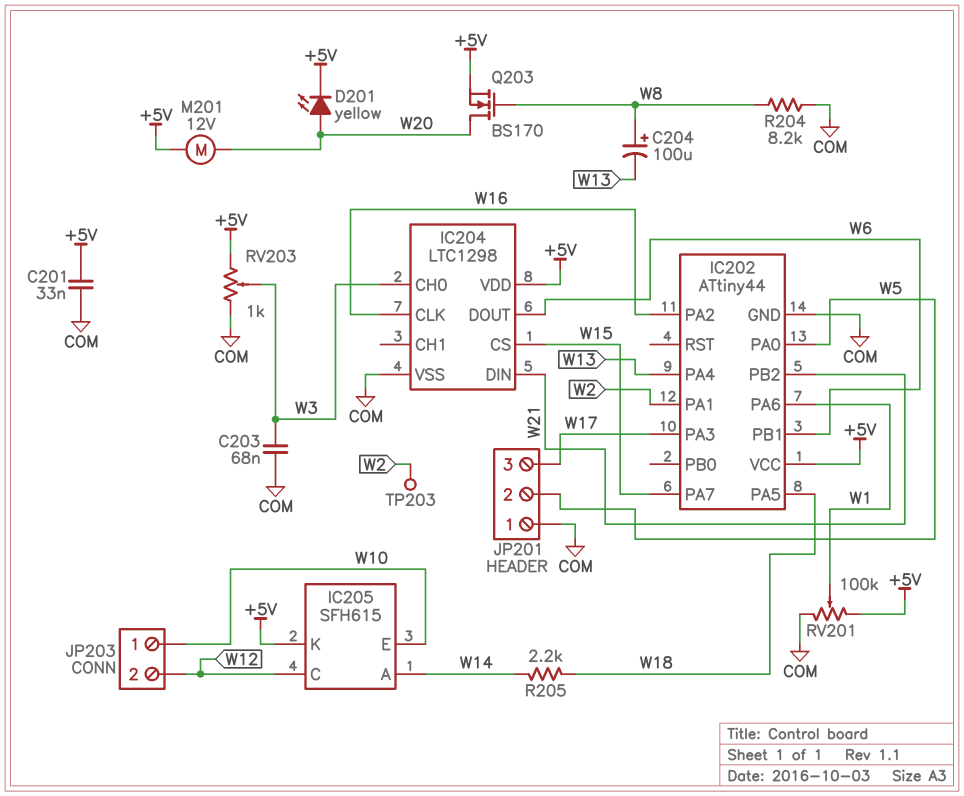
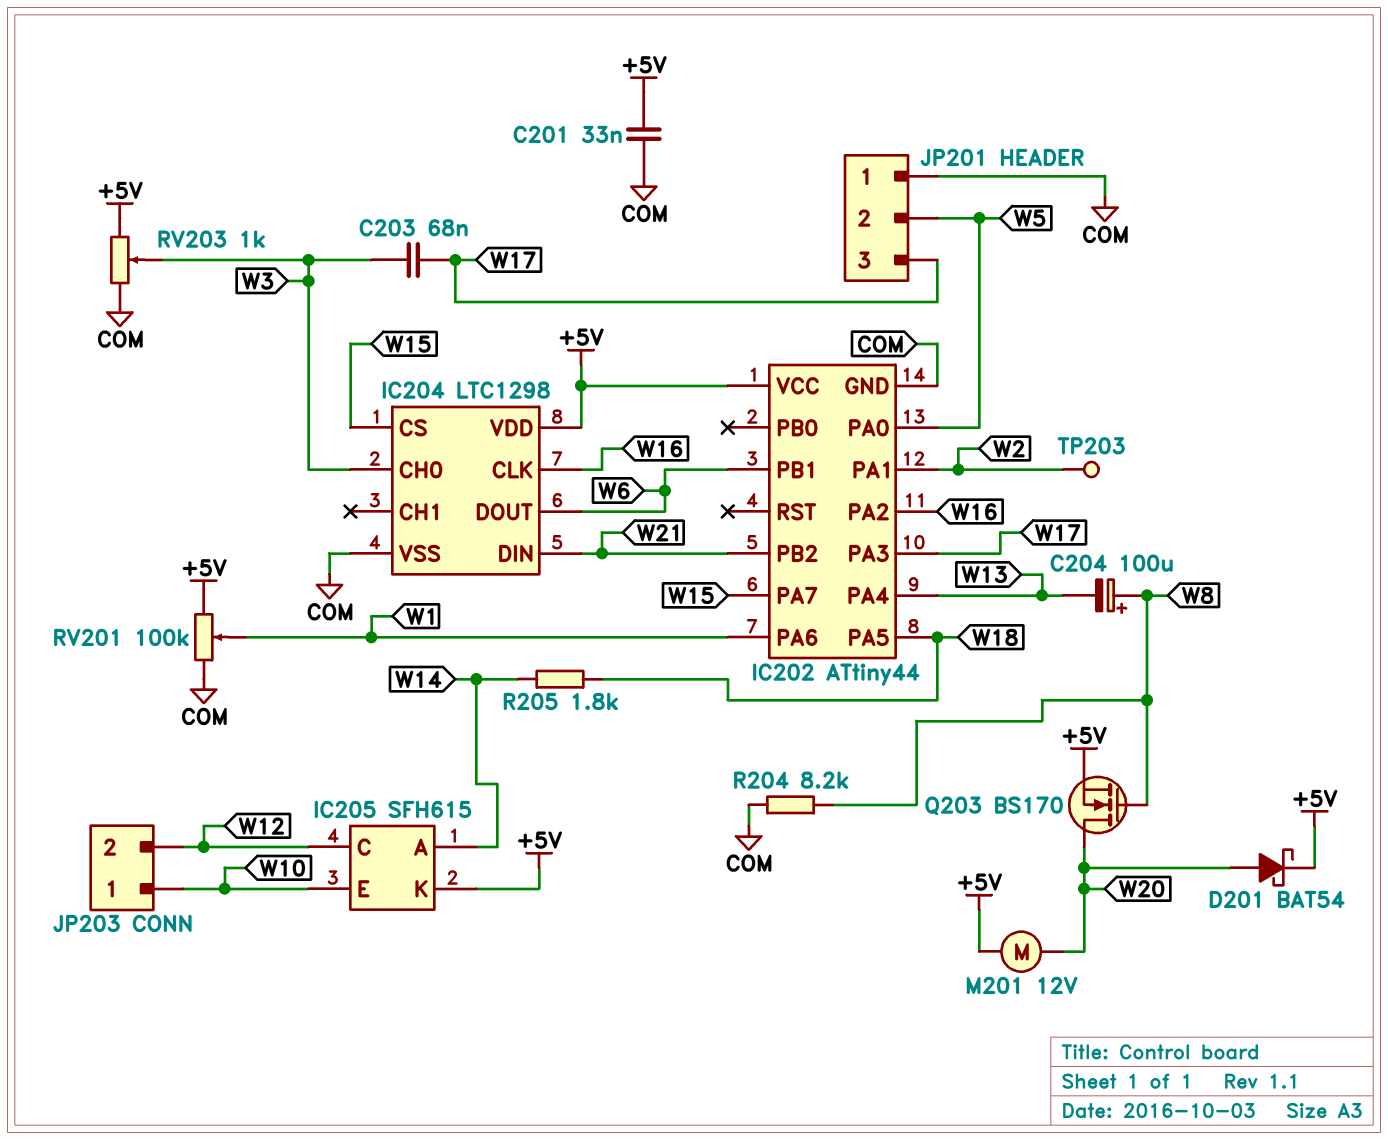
C203: 68nF (COM, W3) -> 68nF (W3, W17)
D201: LED yellow (A W20, K +5V) -> schottky BAT54 (A W20, K +5V)
R205: 2.2k (W14, W18) -> 1.8k (W14, W18)

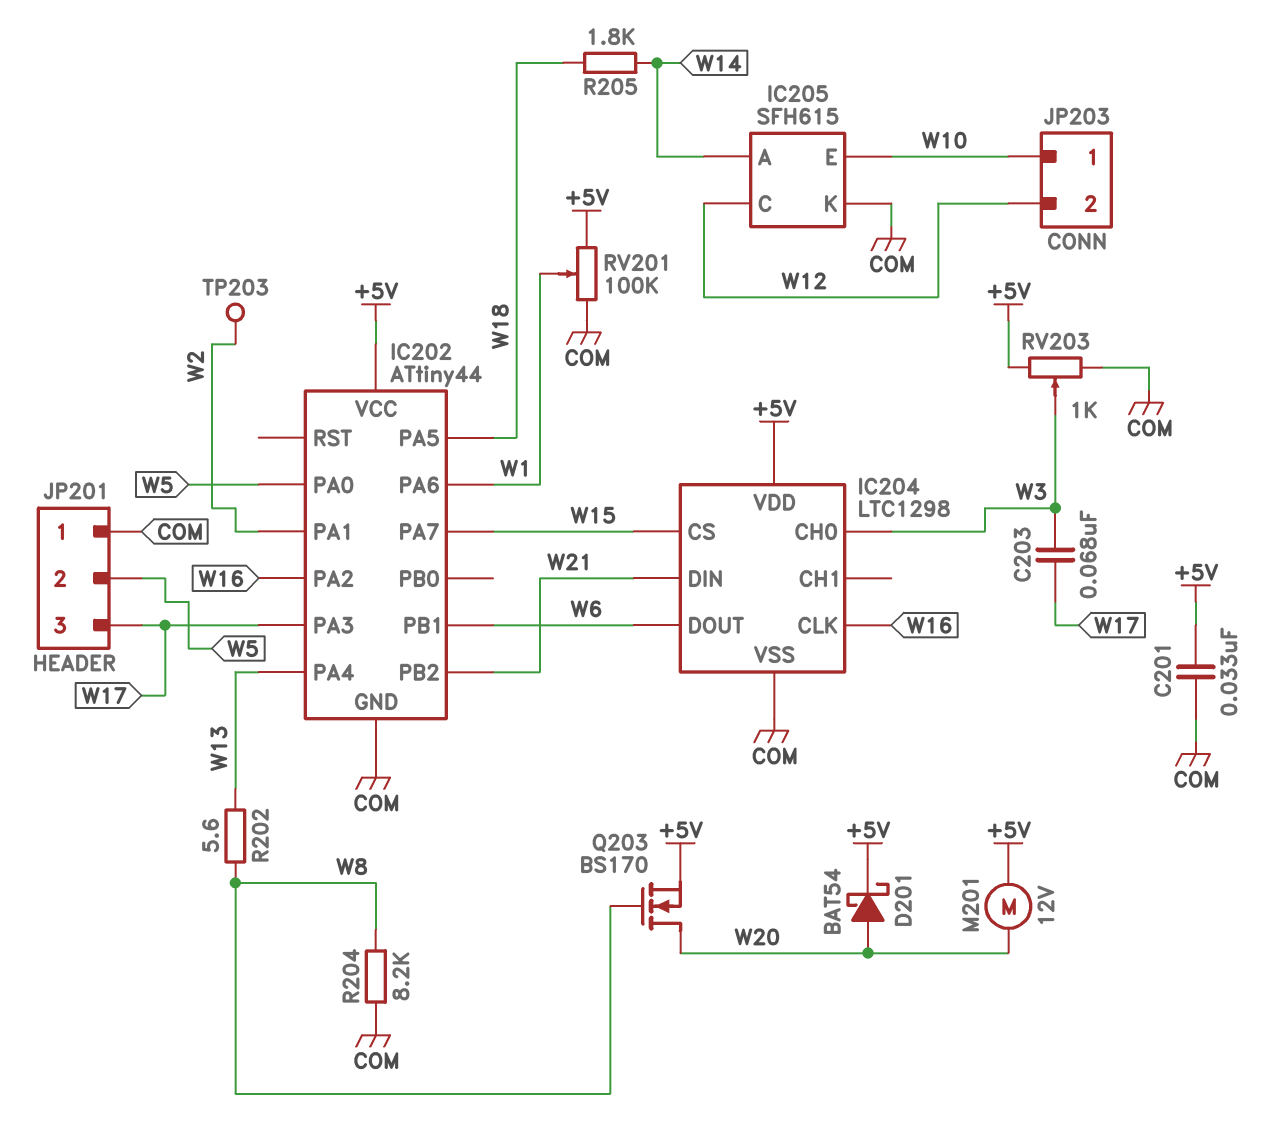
C204: 100uF (plus W8, minus W13) -> none
IC205 pin K: +5V -> COM
R202: none -> 5.6 (W8, W13)

